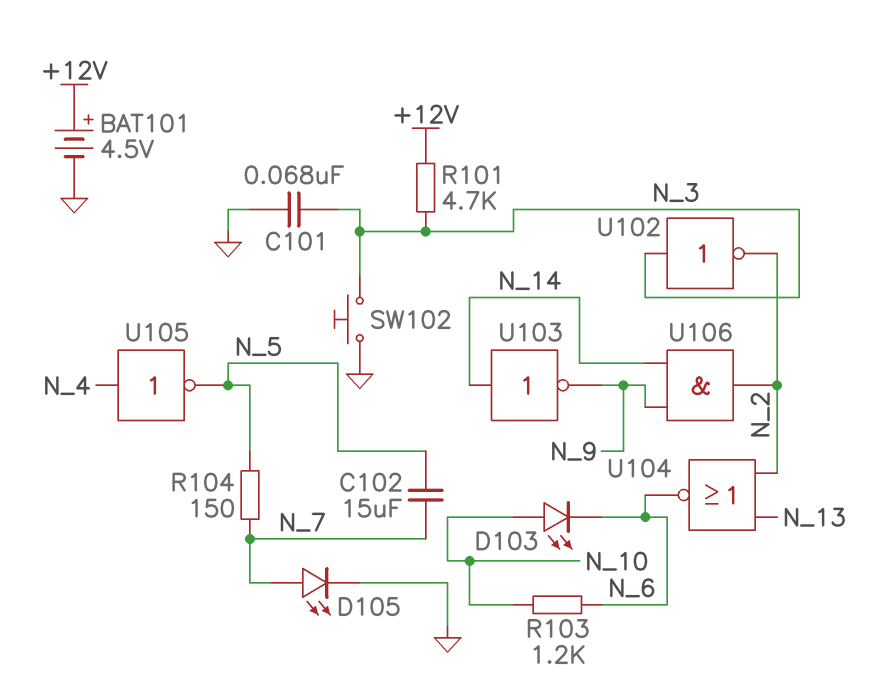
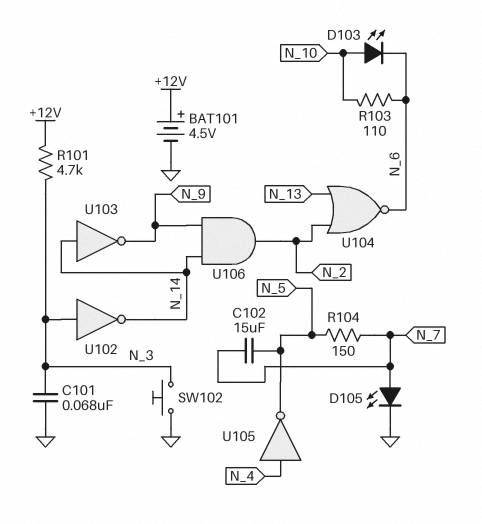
R103: 1.2k (N_6, N_10) -> 110 (N_6, N_10)
U102: NOT (in N_3, out N_2) -> NOT (in N_3, out N_14)

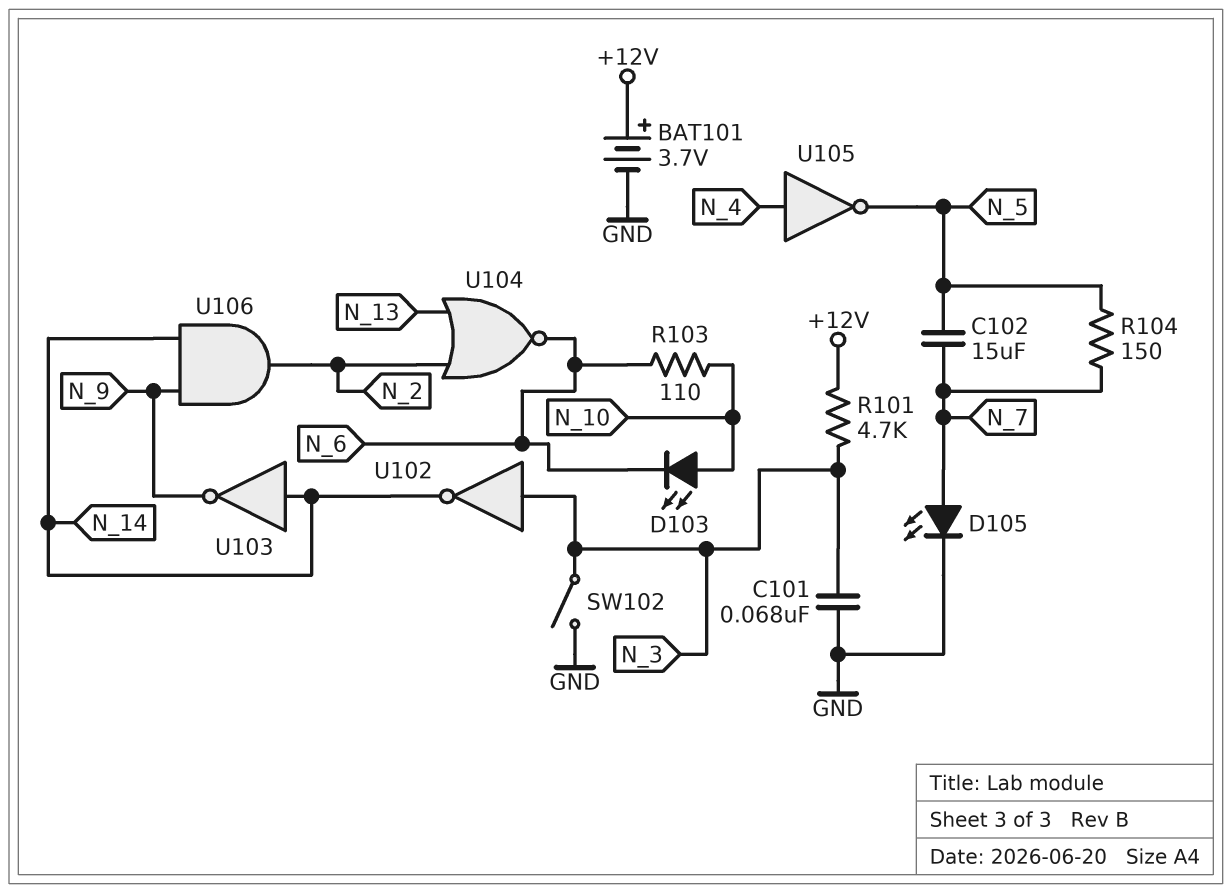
BAT101: 4.5V (plus +12V, minus GND) -> 3.7V (plus +12V, minus GND)
SW102: button (GND, N_3) -> switch (GND, N_3)

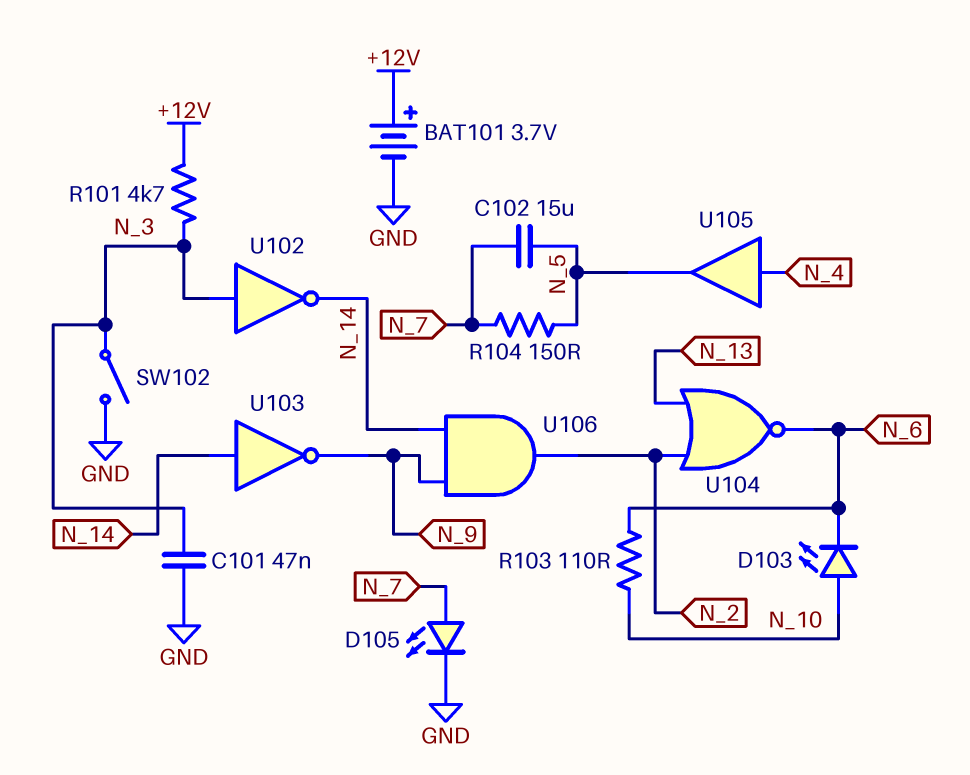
C101: 68nF (GND, N_3) -> 47nF (GND, N_3)
U105: NOT (in N_4, out N_5) -> buffer (in N_4, out N_5)

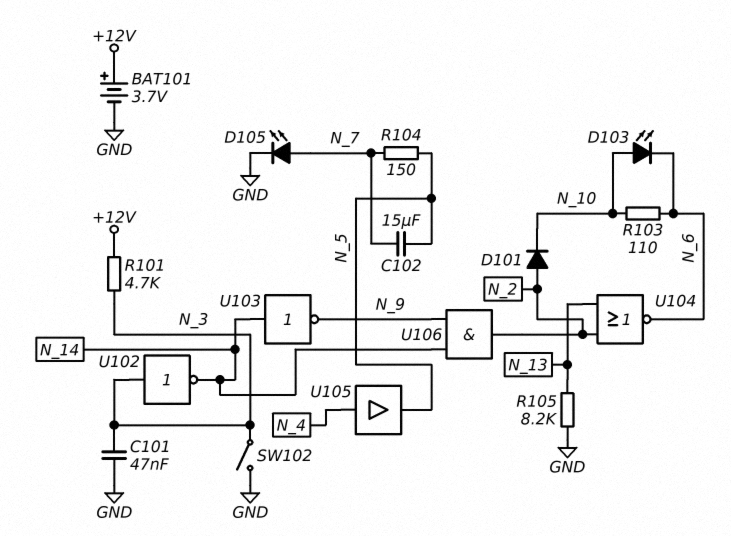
D101: none -> diode (A N_2, K N_10)
R105: none -> 8.2k (GND, N_13)

